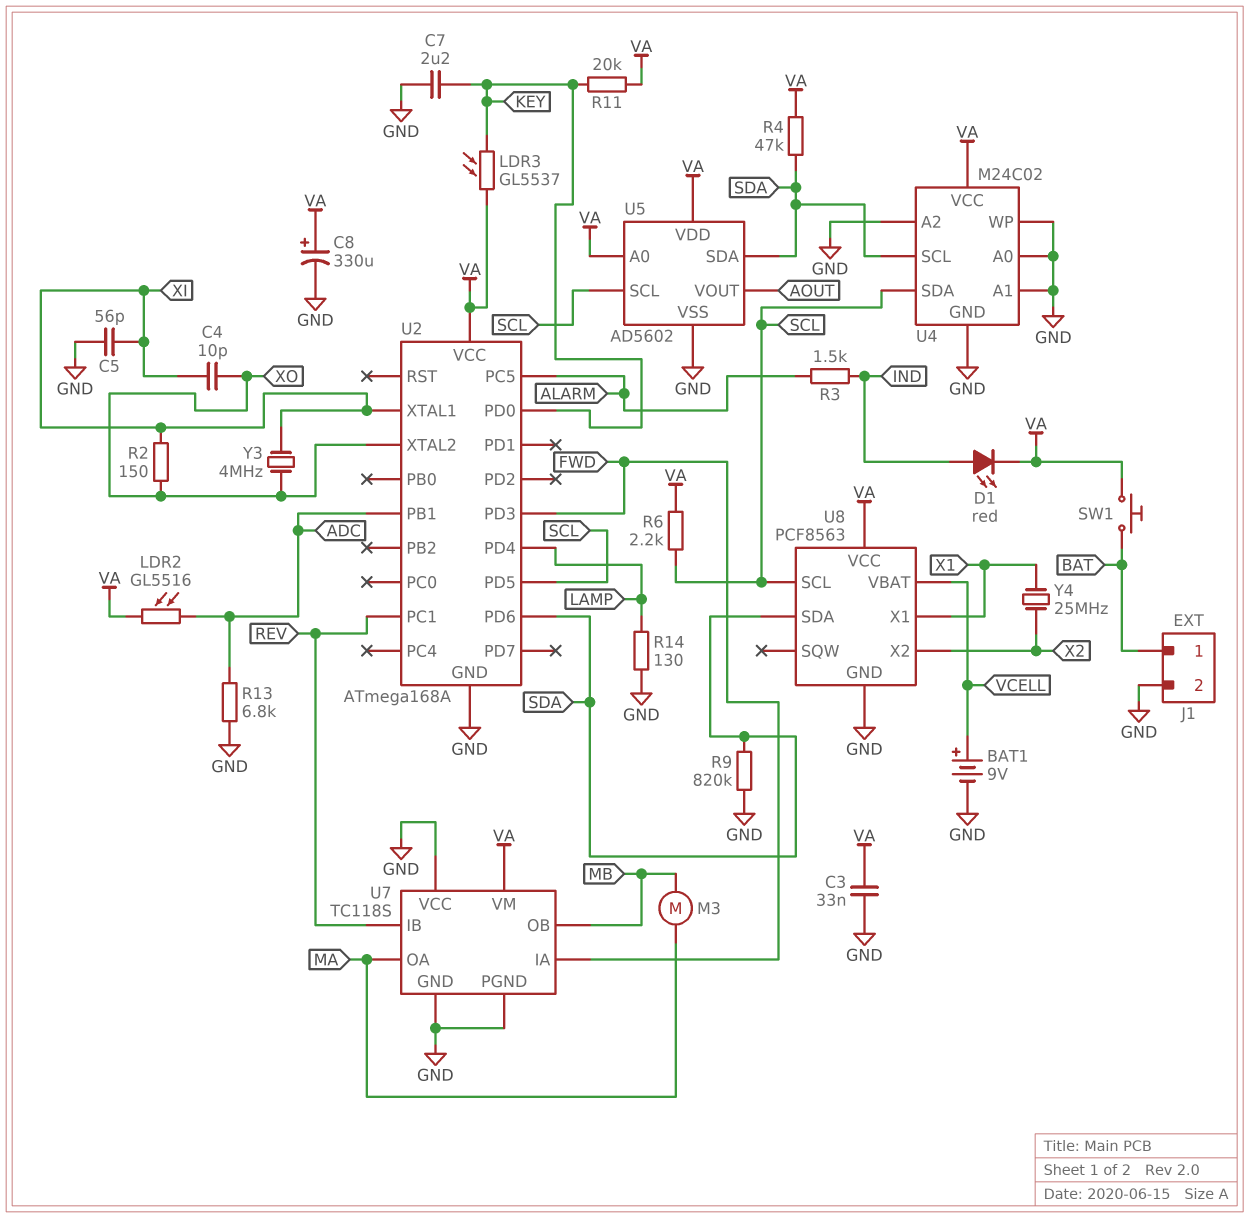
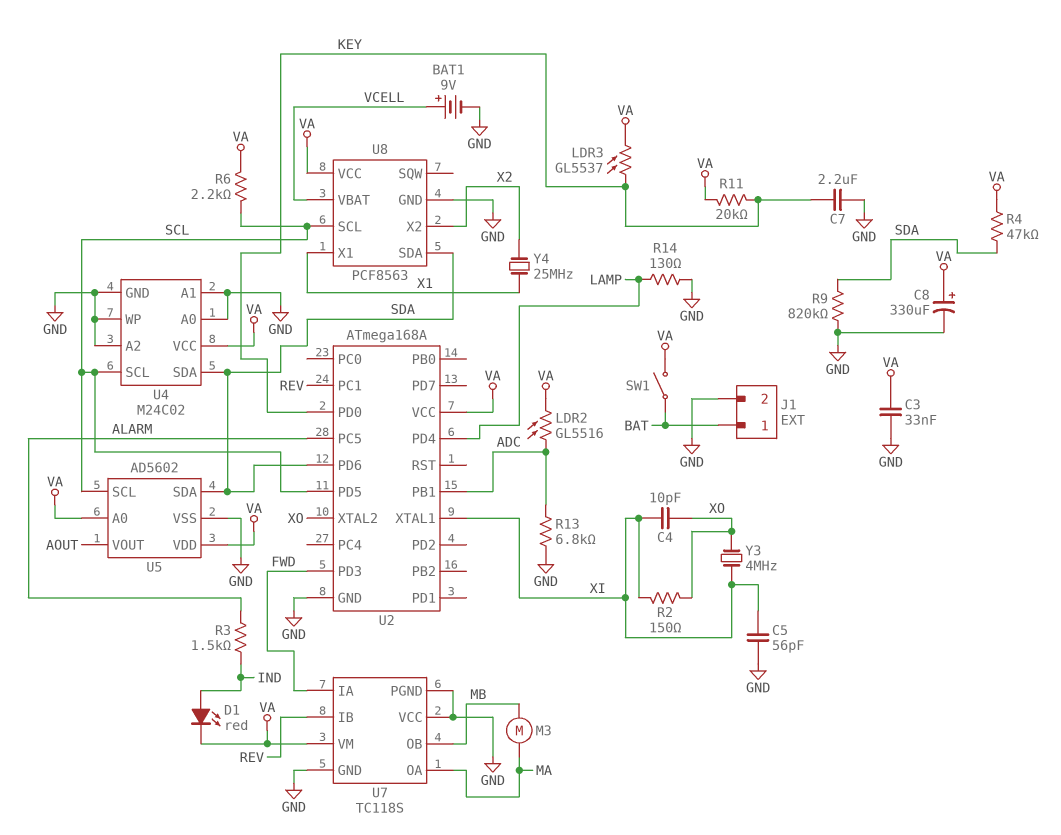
SW1: button (BAT, VA) -> switch (BAT, VA)
U4 pin SCL: SDA -> SCL
U4 pin SDA: SCL -> SDA

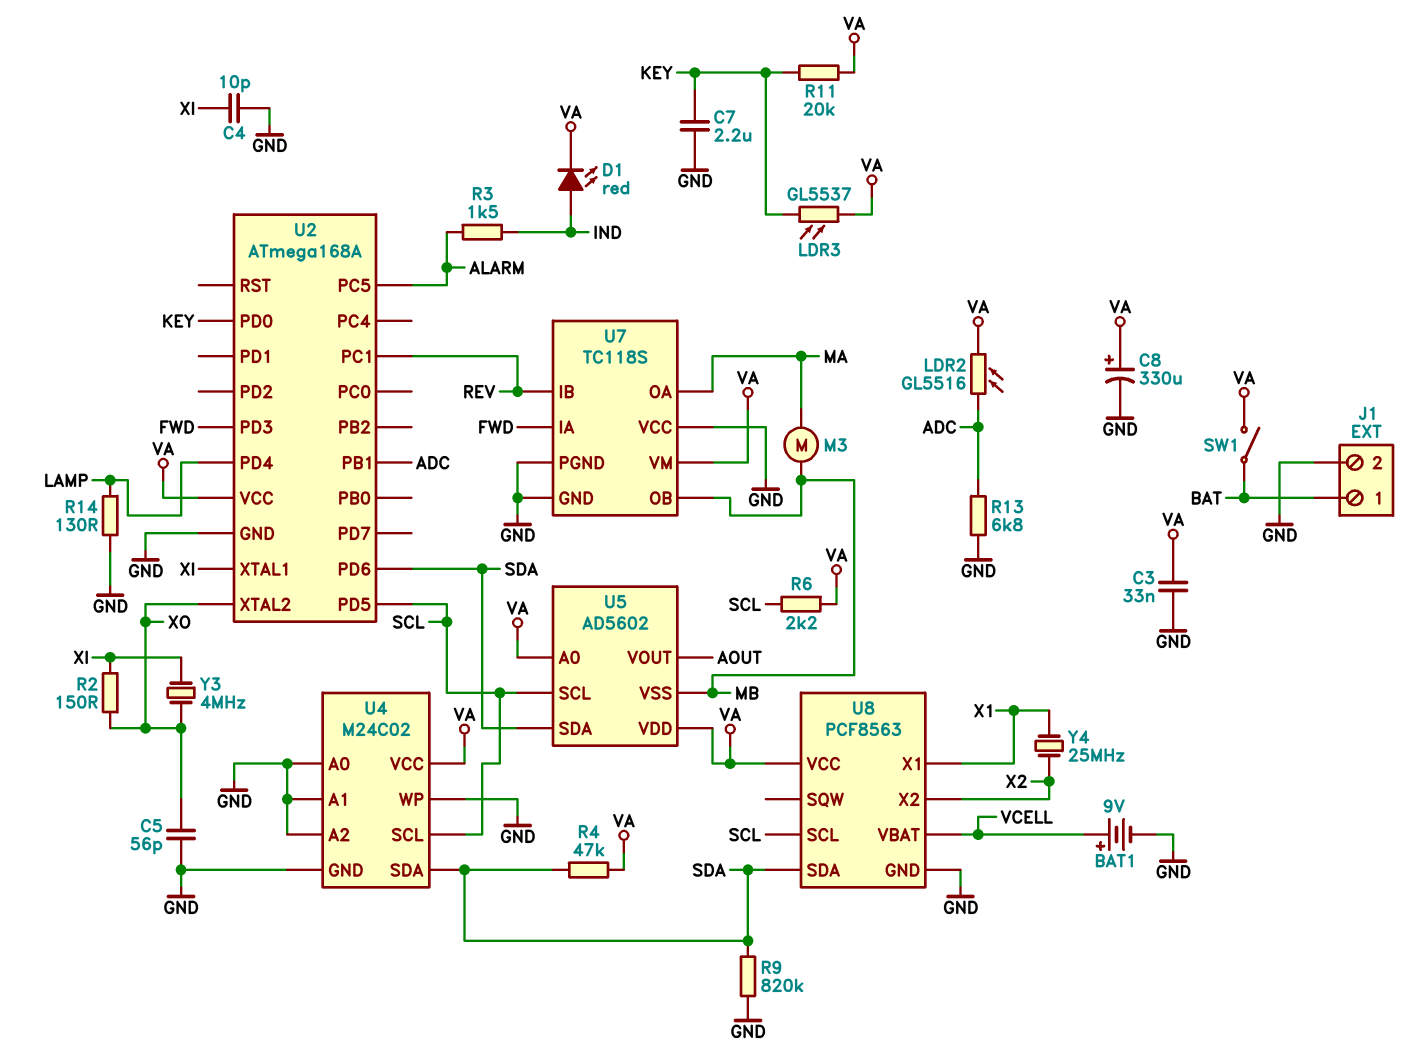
C4: 10pF (XI, XO) -> 10pF (GND, XI)
C5: 56pF (GND, XI) -> 56pF (GND, XO)
U5 pin VSS: GND -> MB

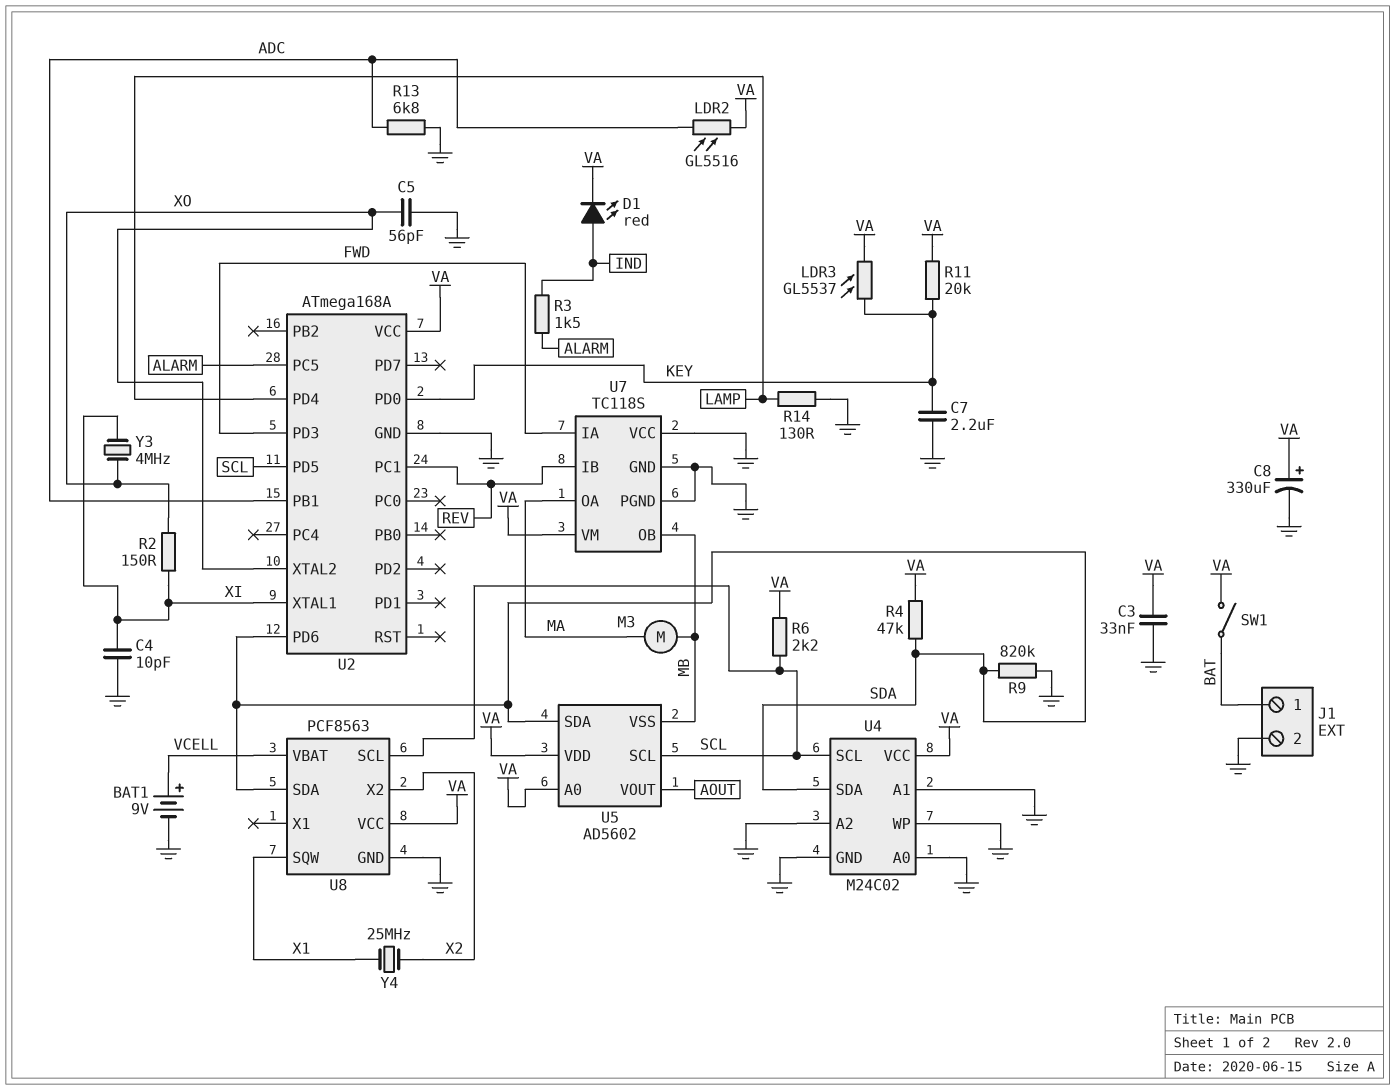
U8 pin SQW: none -> X1
U8 pin X1: X1 -> none

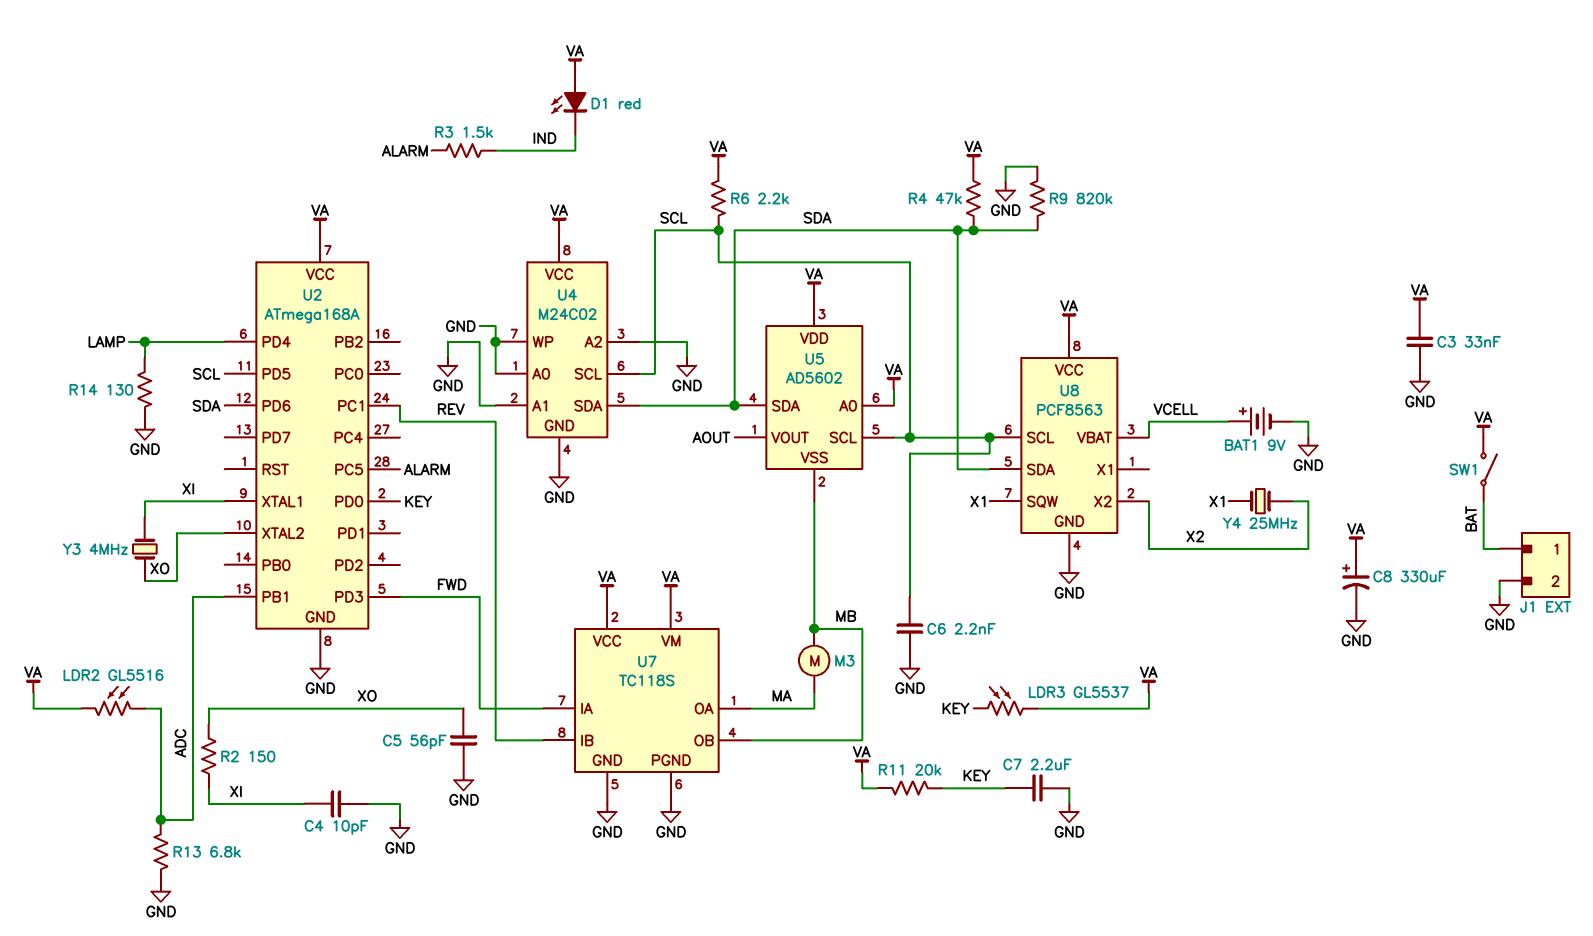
C6: none -> 2.2nF (GND, SCL)
D1: LED red (A IND, K VA) -> LED red (A VA, K IND)
U7 pin VCC: GND -> VA

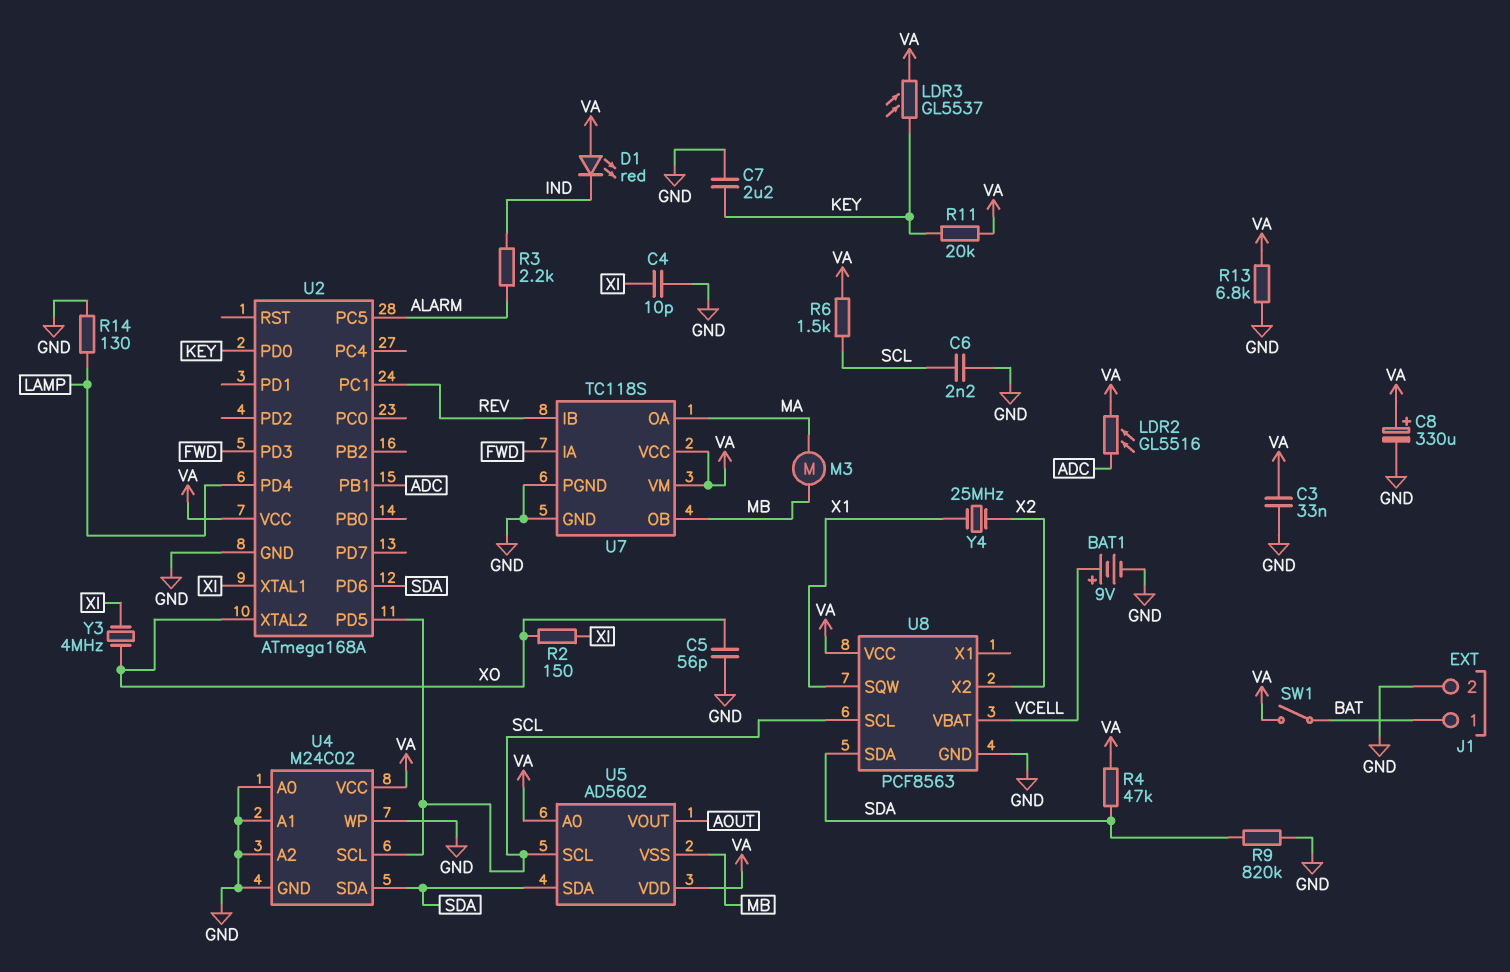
R3: 1.5k (ALARM, IND) -> 2.2k (ALARM, IND)
R6: 2.2k (SCL, VA) -> 1.5k (SCL, VA)
R13: 6.8k (ADC, GND) -> 6.8k (GND, VA)

